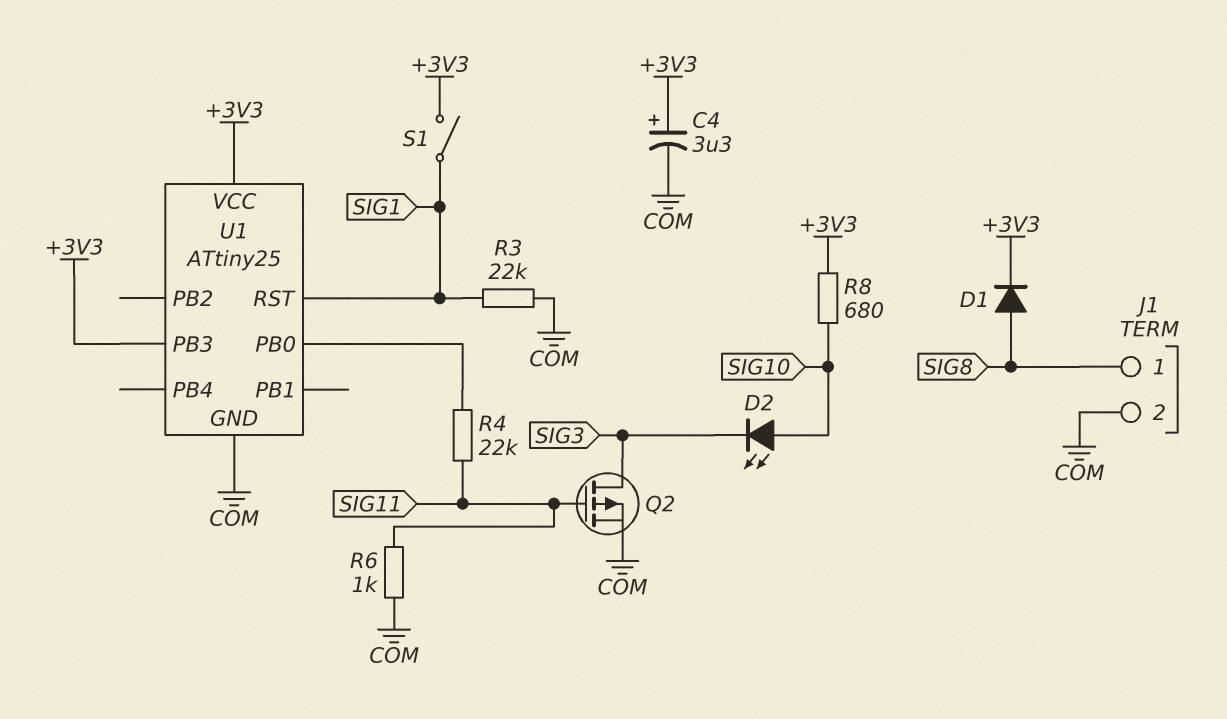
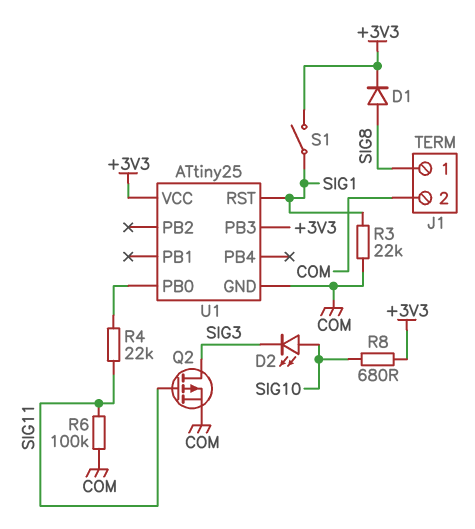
C4: 3.3uF (plus +3V3, minus COM) -> none
R6: 1k (COM, SIG11) -> 100k (COM, SIG11)

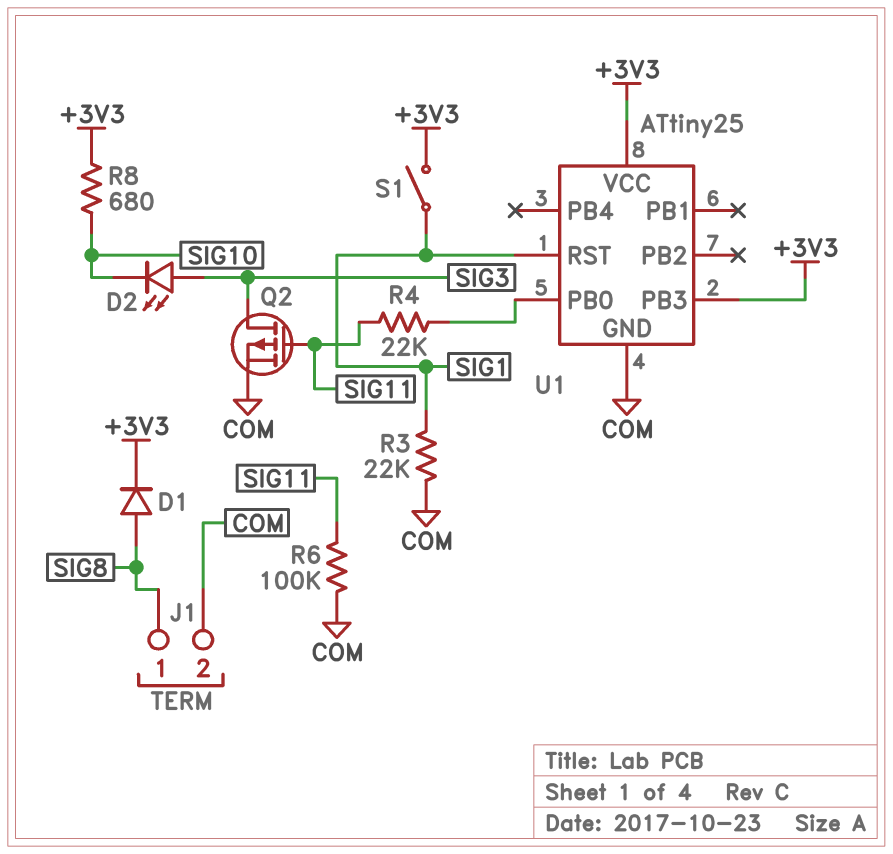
D2: LED (A SIG10, K SIG3) -> LED (A SIG3, K SIG10)

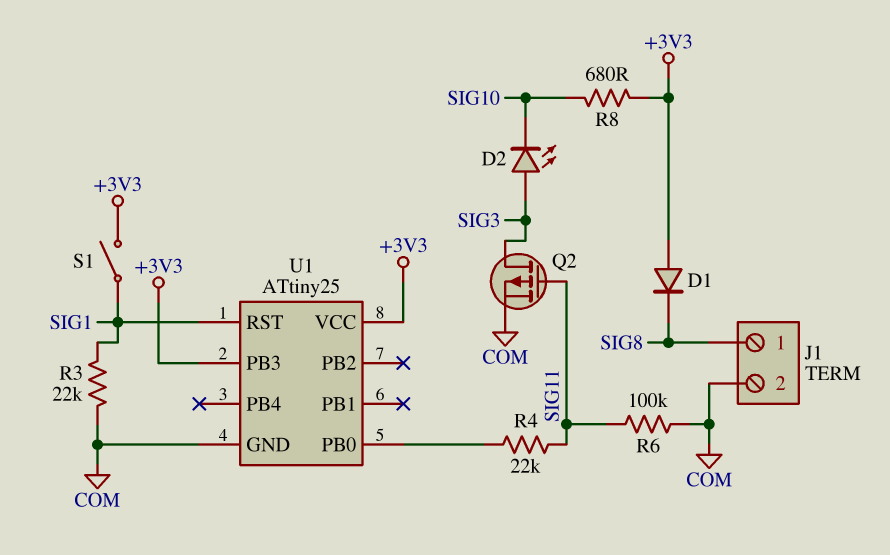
D1: diode (A SIG8, K +3V3) -> diode (A +3V3, K SIG8)

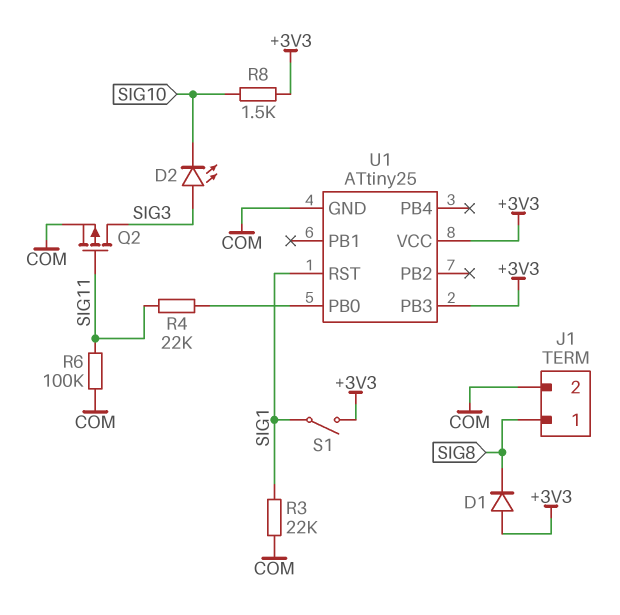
R8: 680 (+3V3, SIG10) -> 1.5k (+3V3, SIG10)

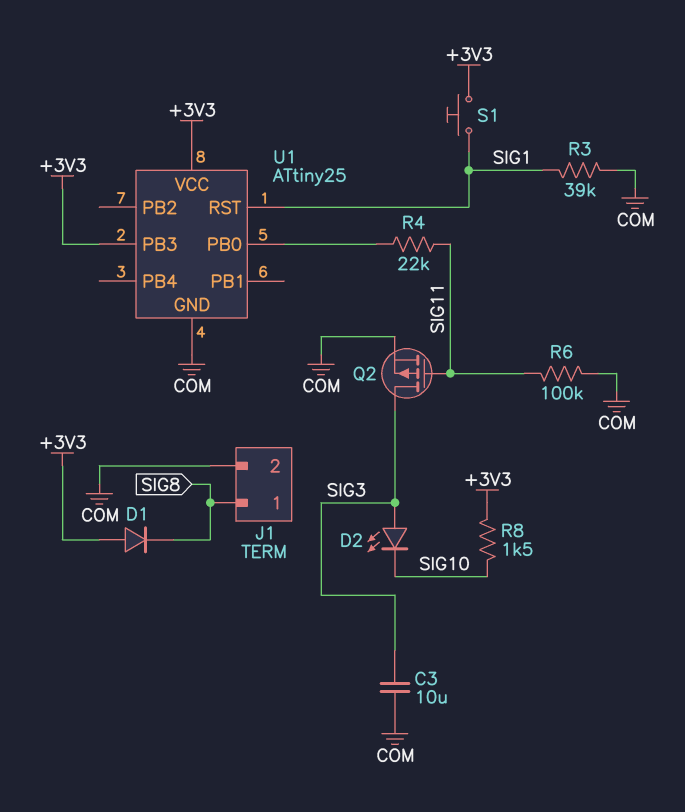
C3: none -> 10uF (COM, SIG3)
R3: 22k (COM, SIG1) -> 39k (COM, SIG1)
S1: switch (+3V3, SIG1) -> button (+3V3, SIG1)

